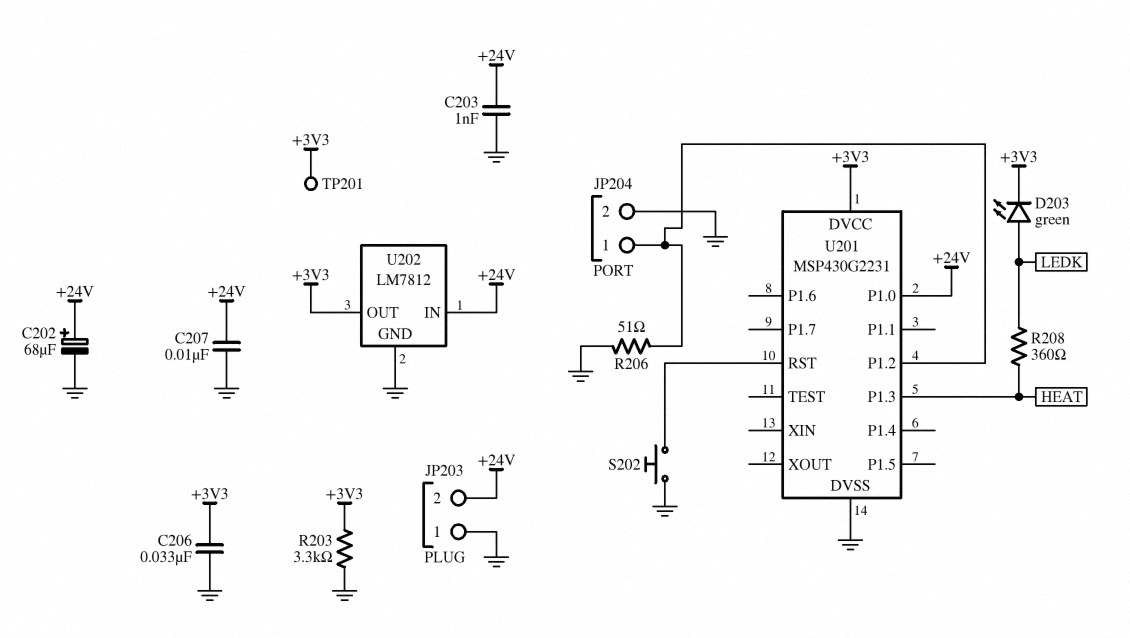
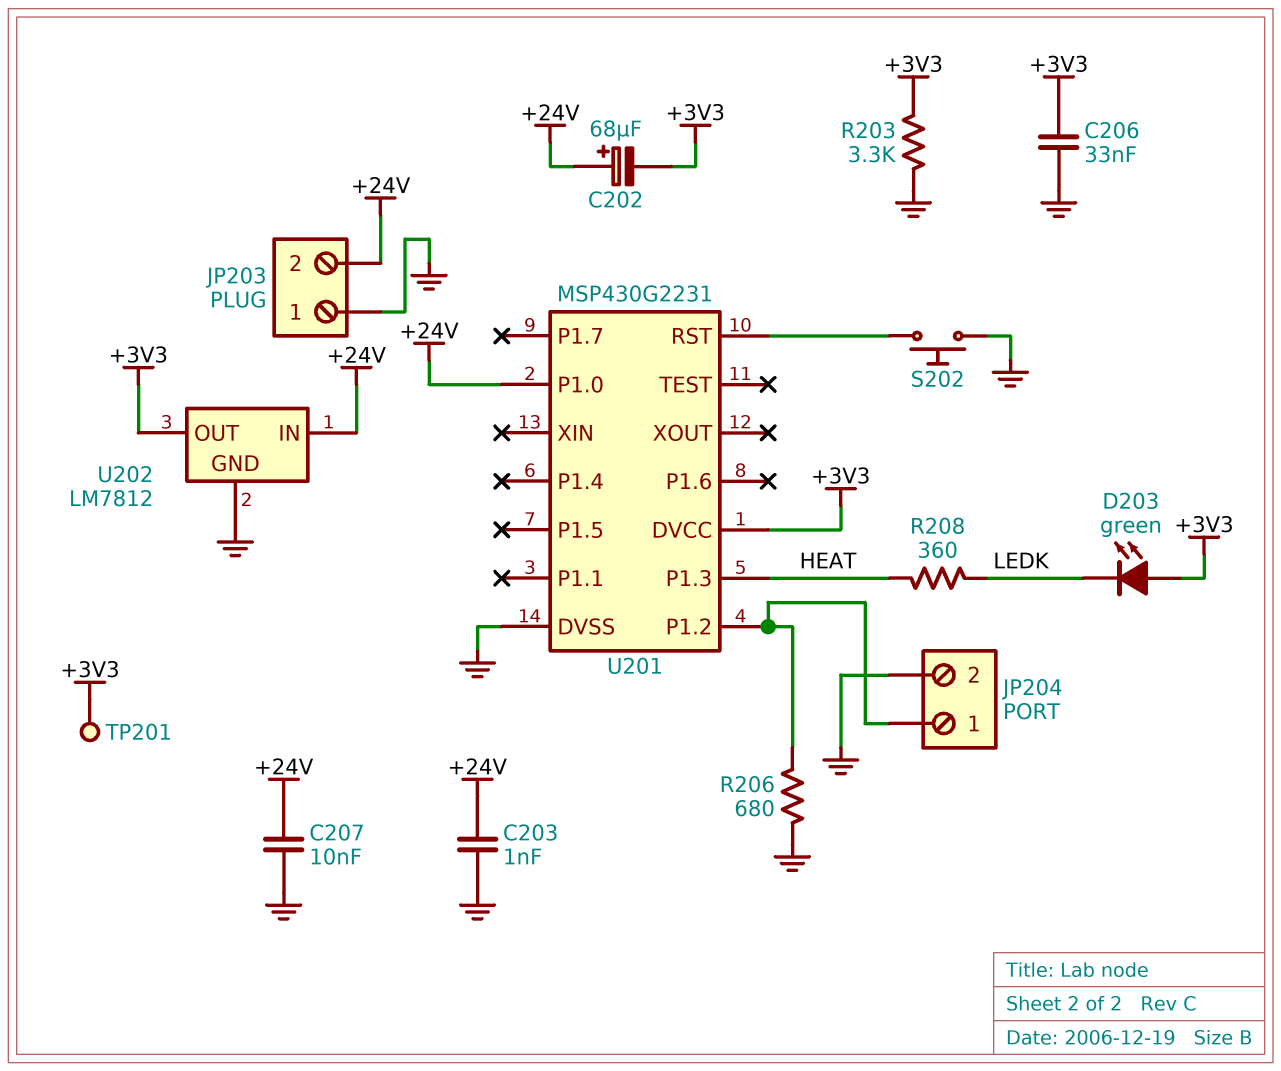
C202: 68uF (plus +24V, minus GND) -> 68uF (plus +24V, minus +3V3)
D203: LED green (A LEDK, K +3V3) -> LED green (A +3V3, K LEDK)
R206: 51 (GND, JP204/1) -> 680 (GND, JP204/1)

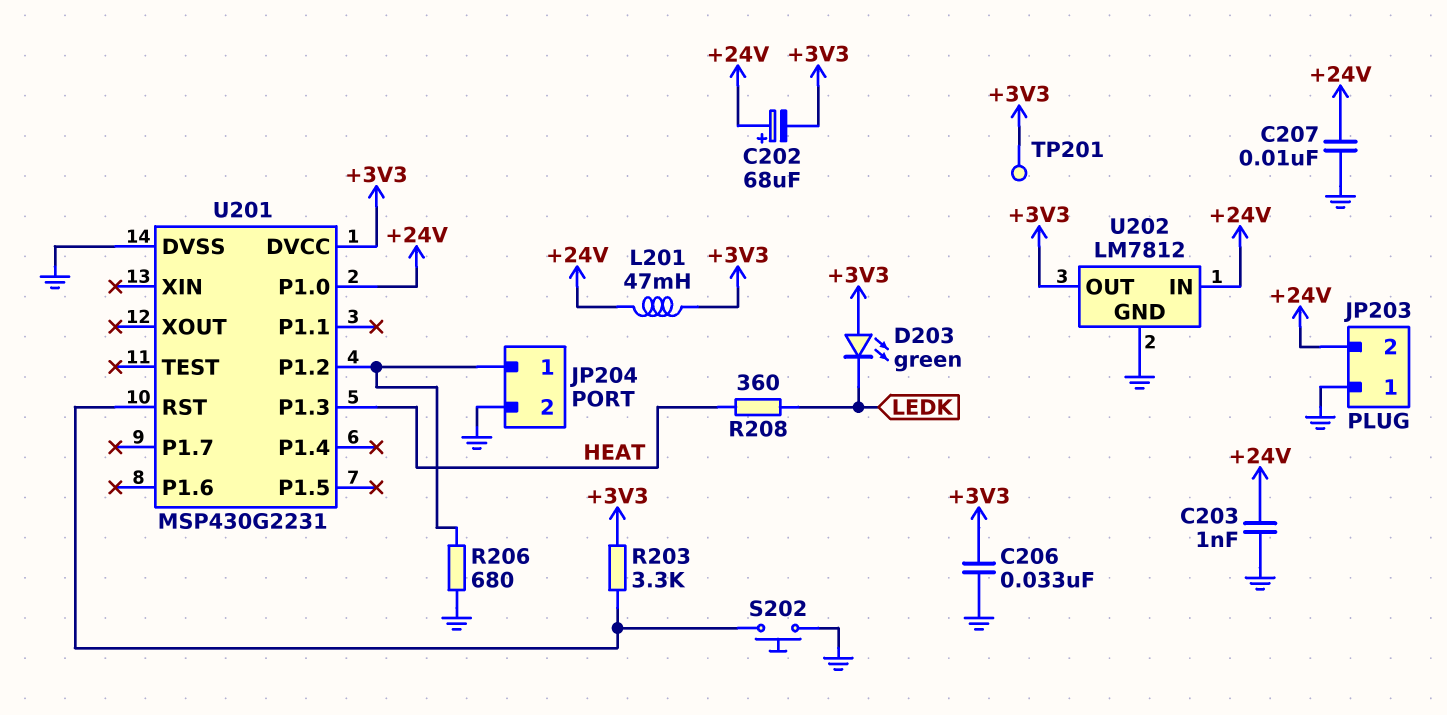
L201: none -> 47mH (+3V3, +24V)
R203: 3.3k (+3V3, GND) -> 3.3k (+3V3, U201/RST)

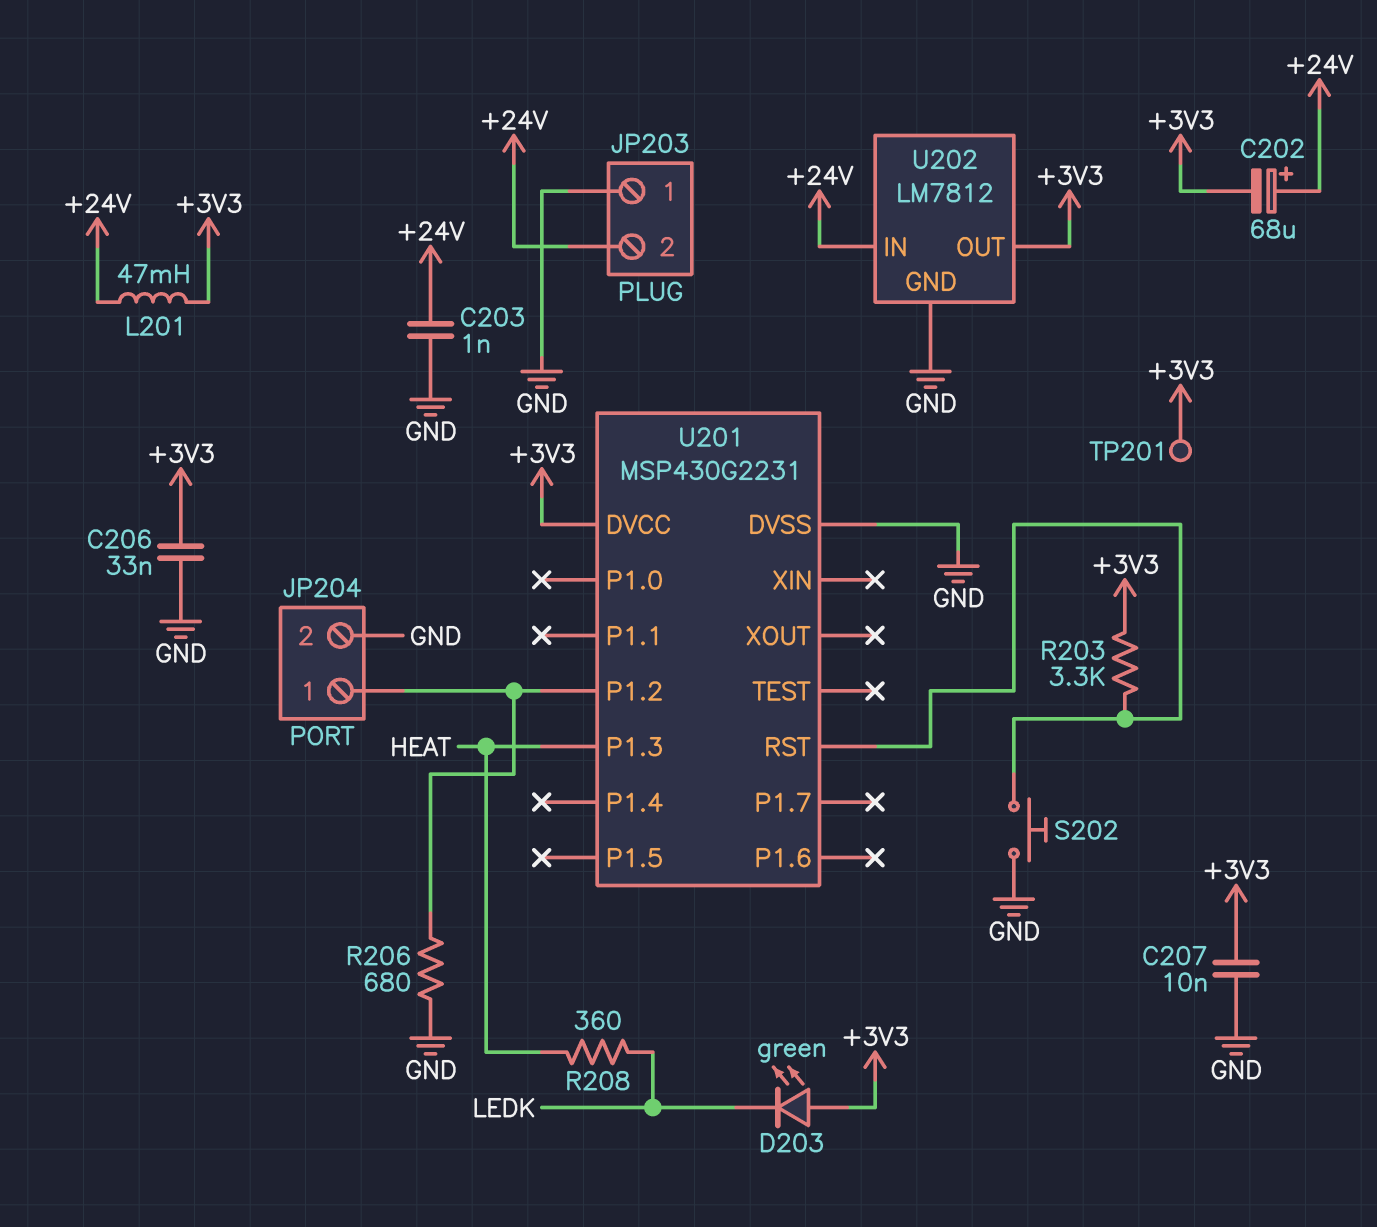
C207: 10nF (+24V, GND) -> 10nF (+3V3, GND)
U201 pin P1.0: +24V -> none

